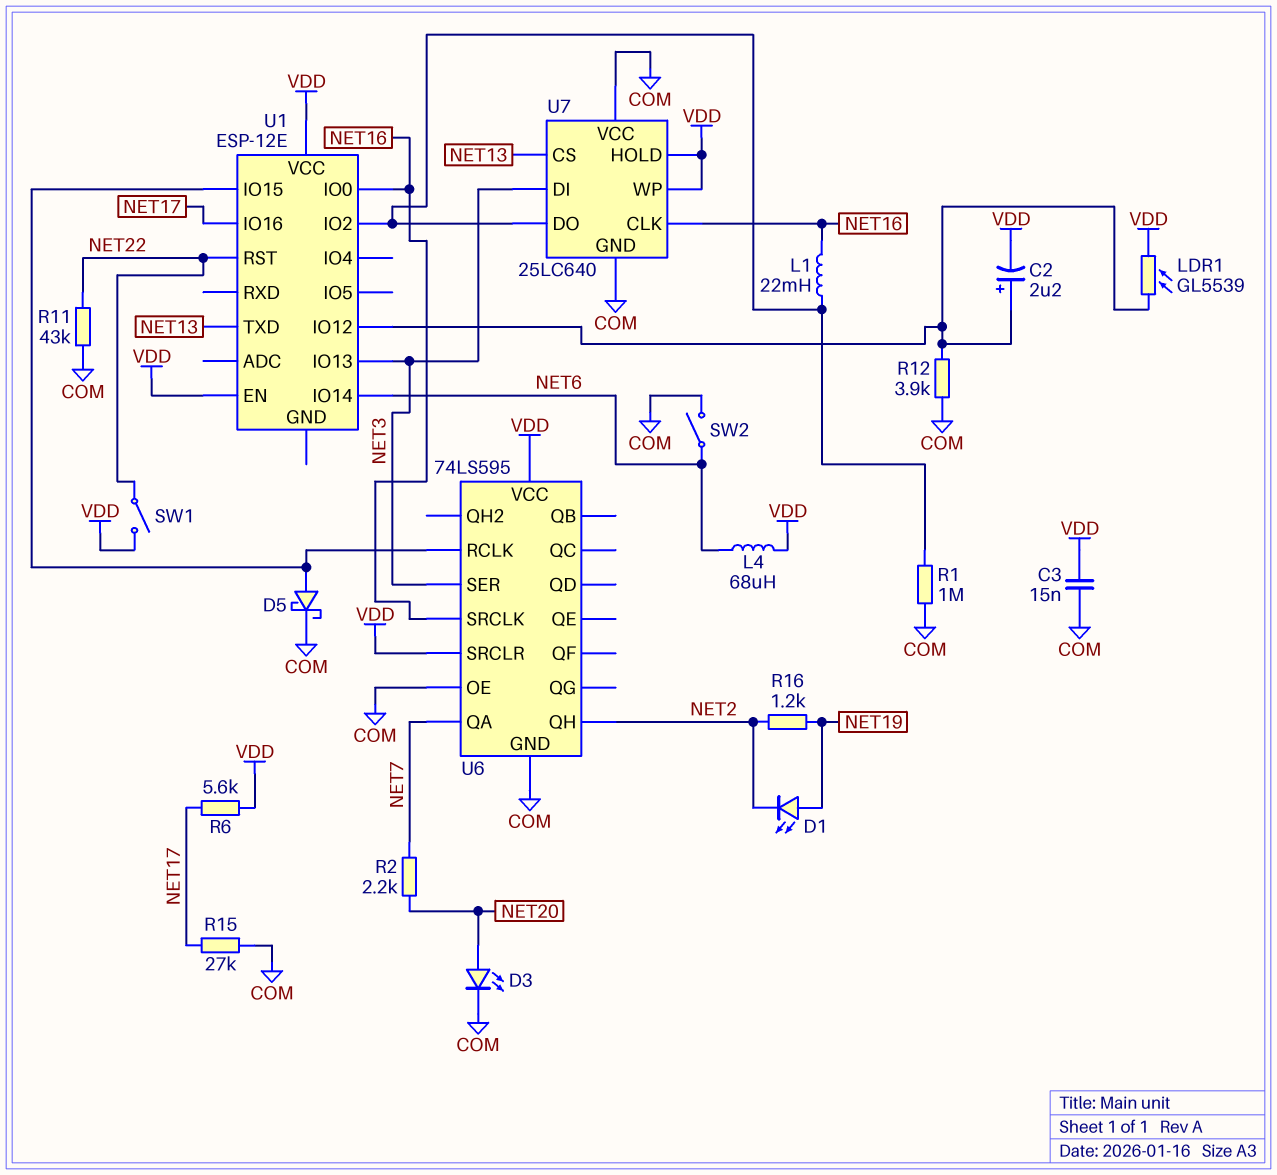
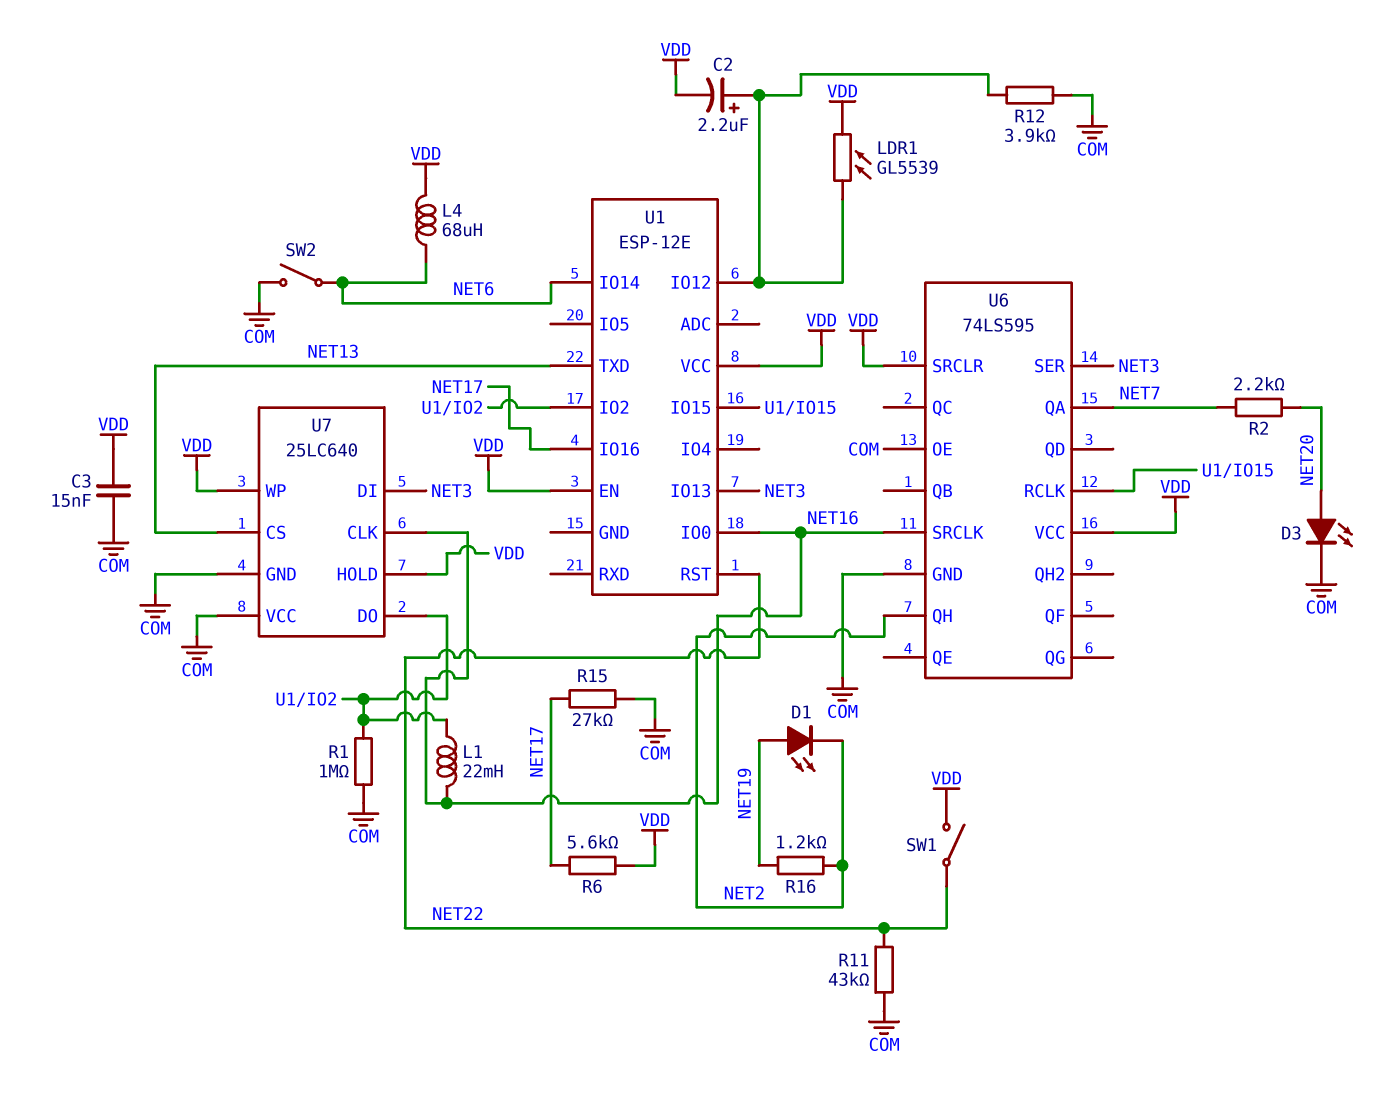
D5: schottky (A U1/IO15, K COM) -> none

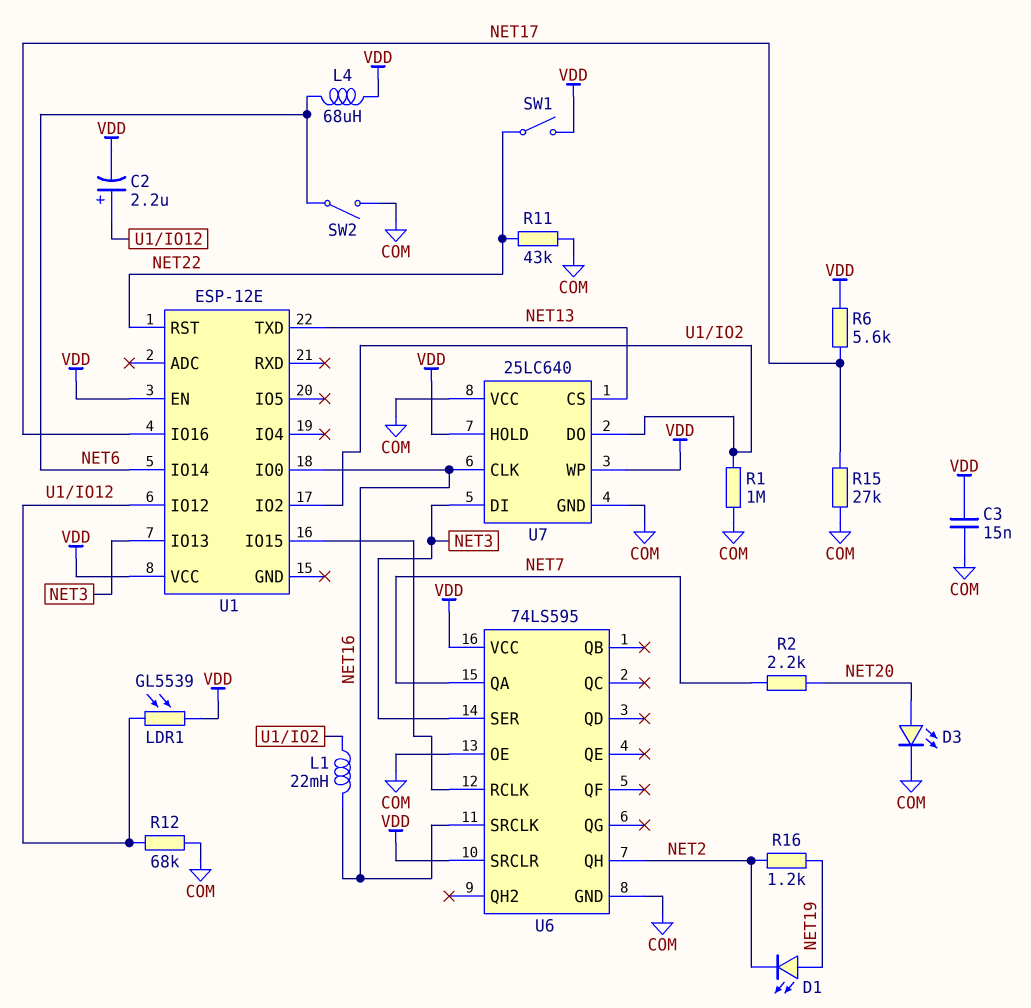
R12: 3.9k (COM, U1/IO12) -> 68k (COM, U1/IO12)

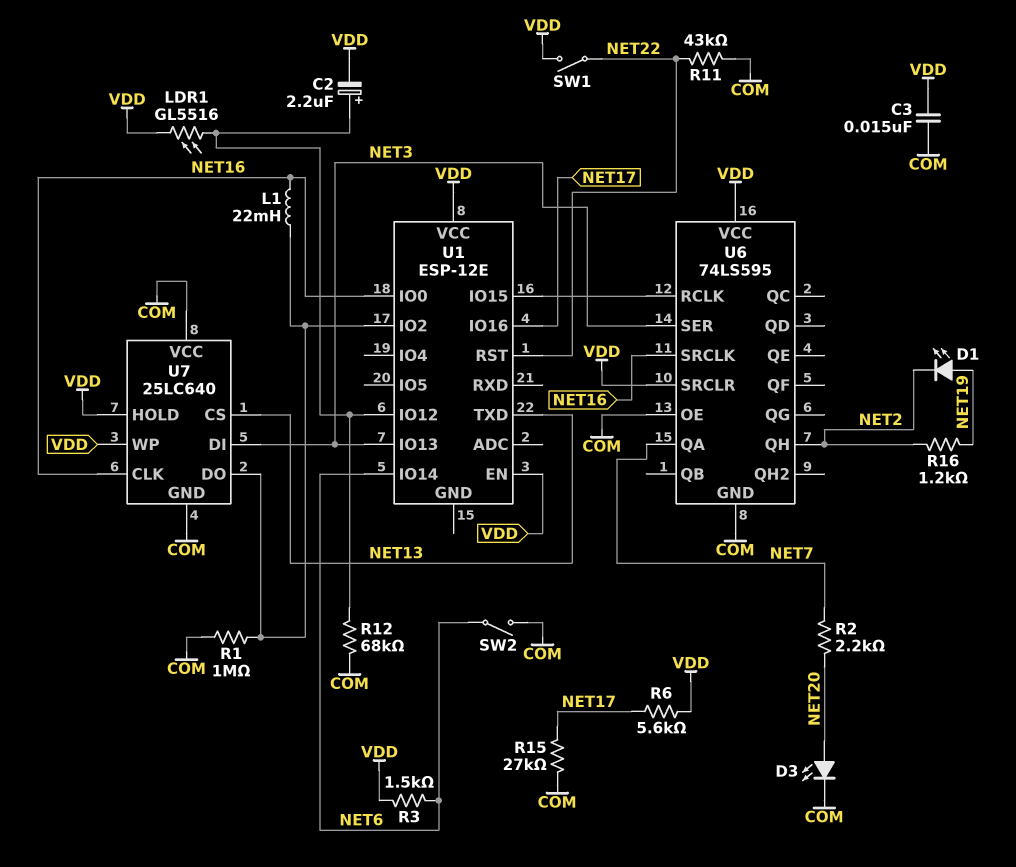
L4: 68uH (NET6, VDD) -> none
LDR1: GL5539 (U1/IO12, VDD) -> GL5516 (U1/IO12, VDD)
R3: none -> 1.5k (NET6, VDD)

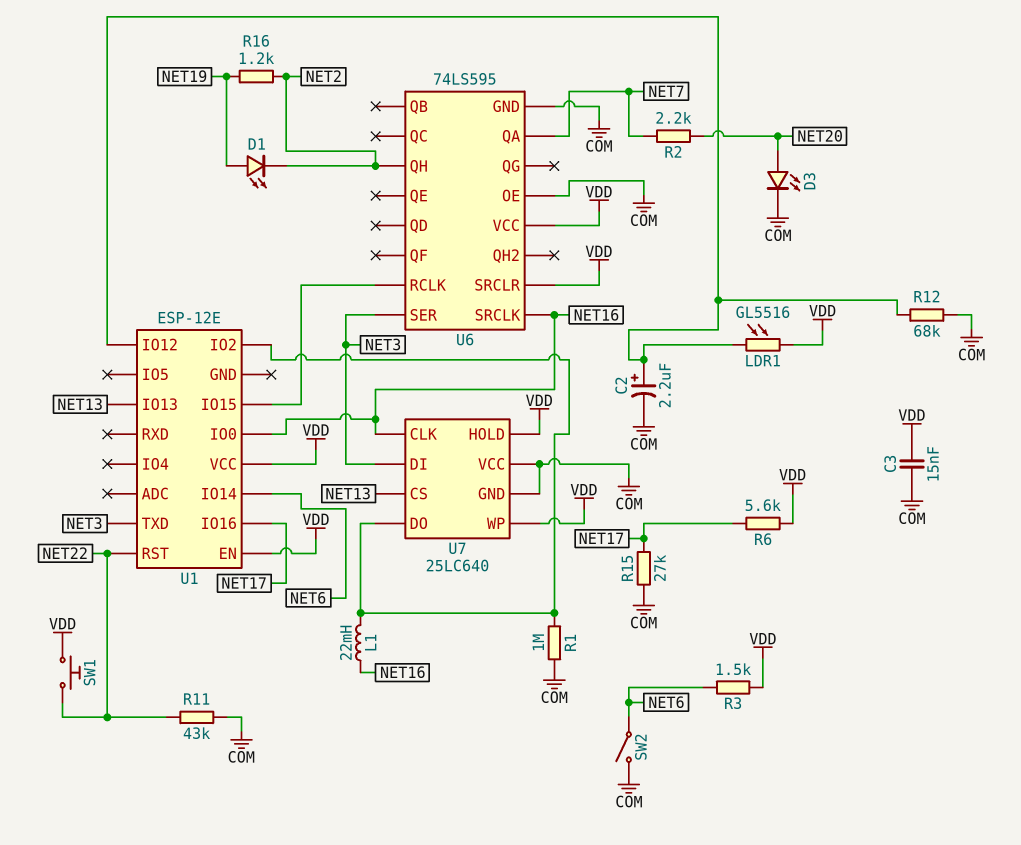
C2: 2.2uF (plus U1/IO12, minus VDD) -> 2.2uF (plus U1/IO12, minus COM)
SW1: switch (NET22, VDD) -> button (NET22, VDD)
U1 pin IO13: NET3 -> NET13
U1 pin TXD: NET13 -> NET3

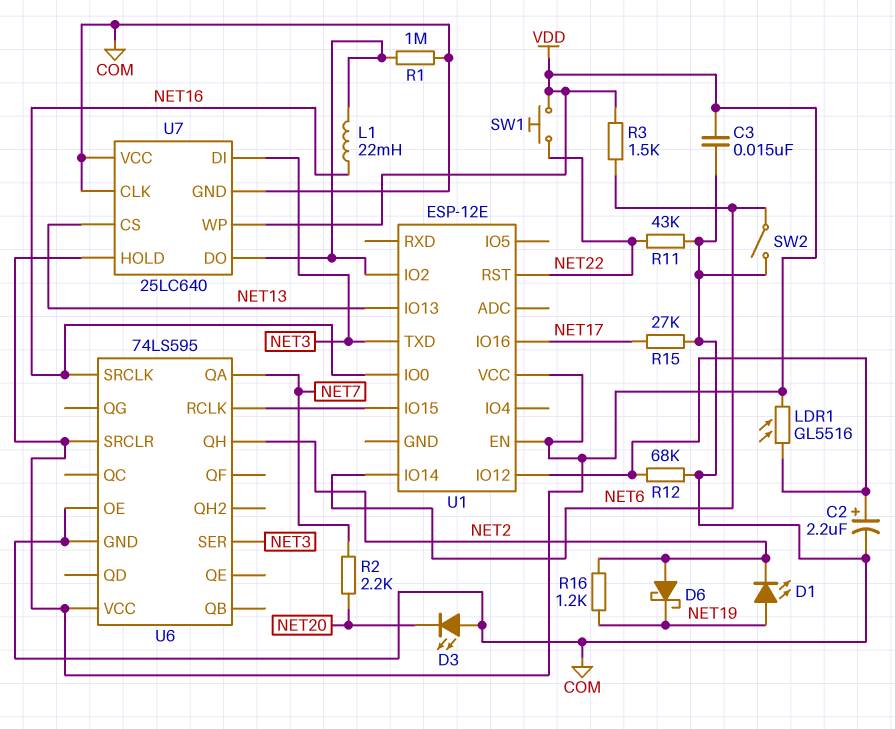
D3: LED (A NET20, K COM) -> LED (A COM, K NET20)
D6: none -> schottky (A NET2, K NET19)
R6: 5.6k (NET17, VDD) -> none
U7 pin CLK: NET16 -> COM

